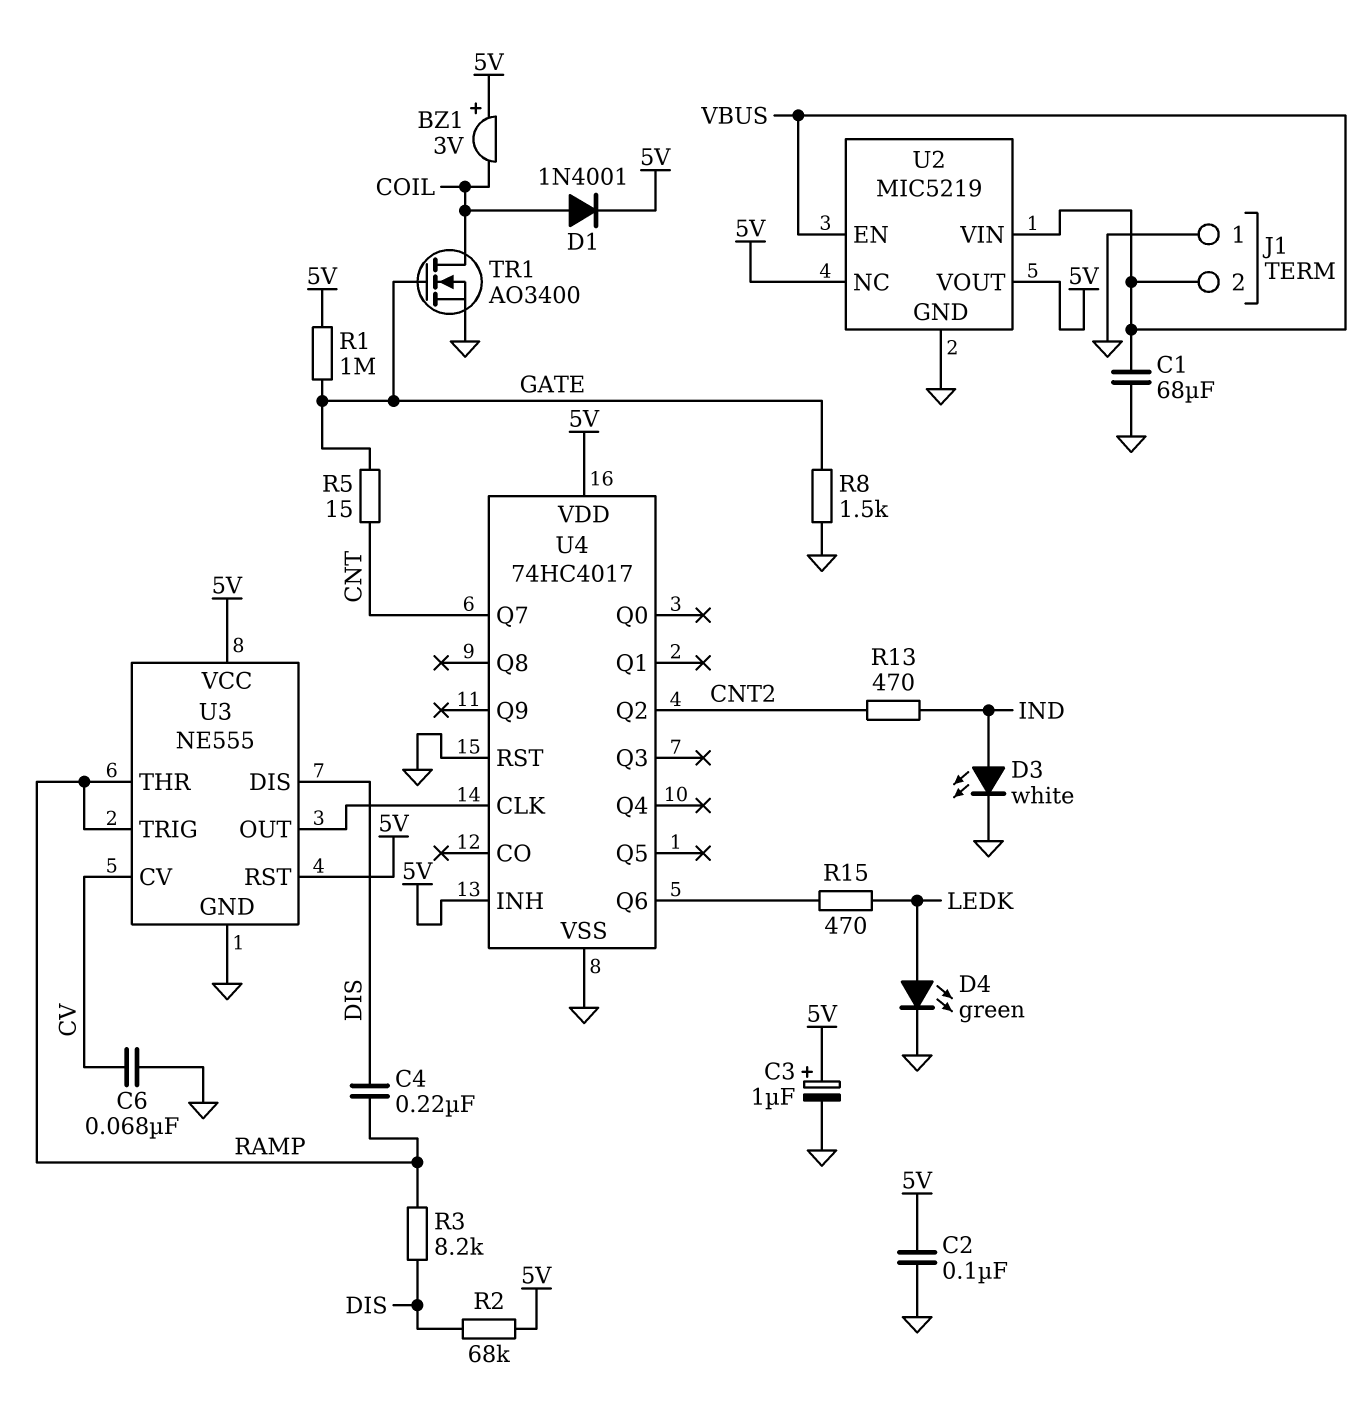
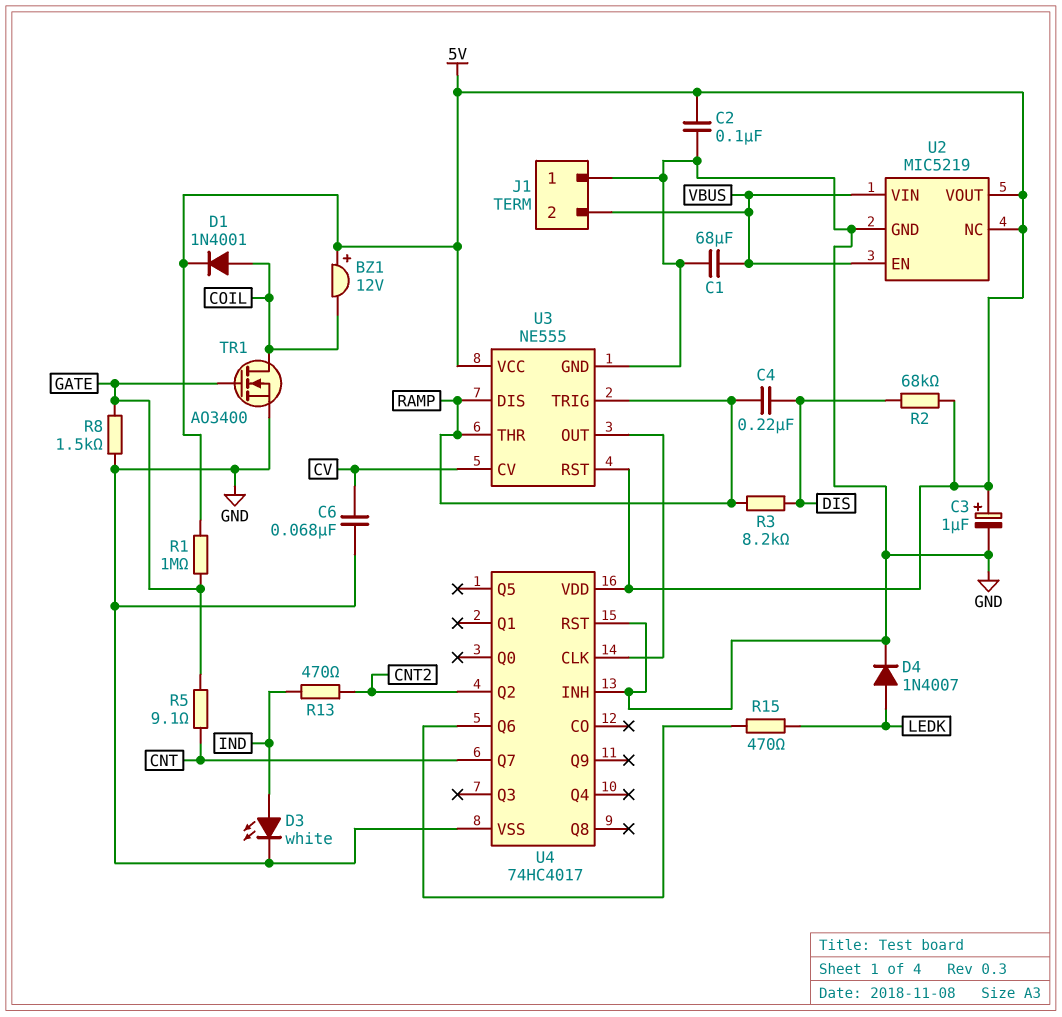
BZ1: buzzer 3V (plus 5V, minus COIL) -> buzzer 12V (plus 5V, minus COIL)
D4: LED green (A LEDK, K GND) -> diode 1N4007 (A LEDK, K GND)
R5: 15 (CNT, GATE) -> 9.1 (CNT, GATE)
U3 pin DIS: DIS -> RAMP
U4 pin INH: 5V -> GND

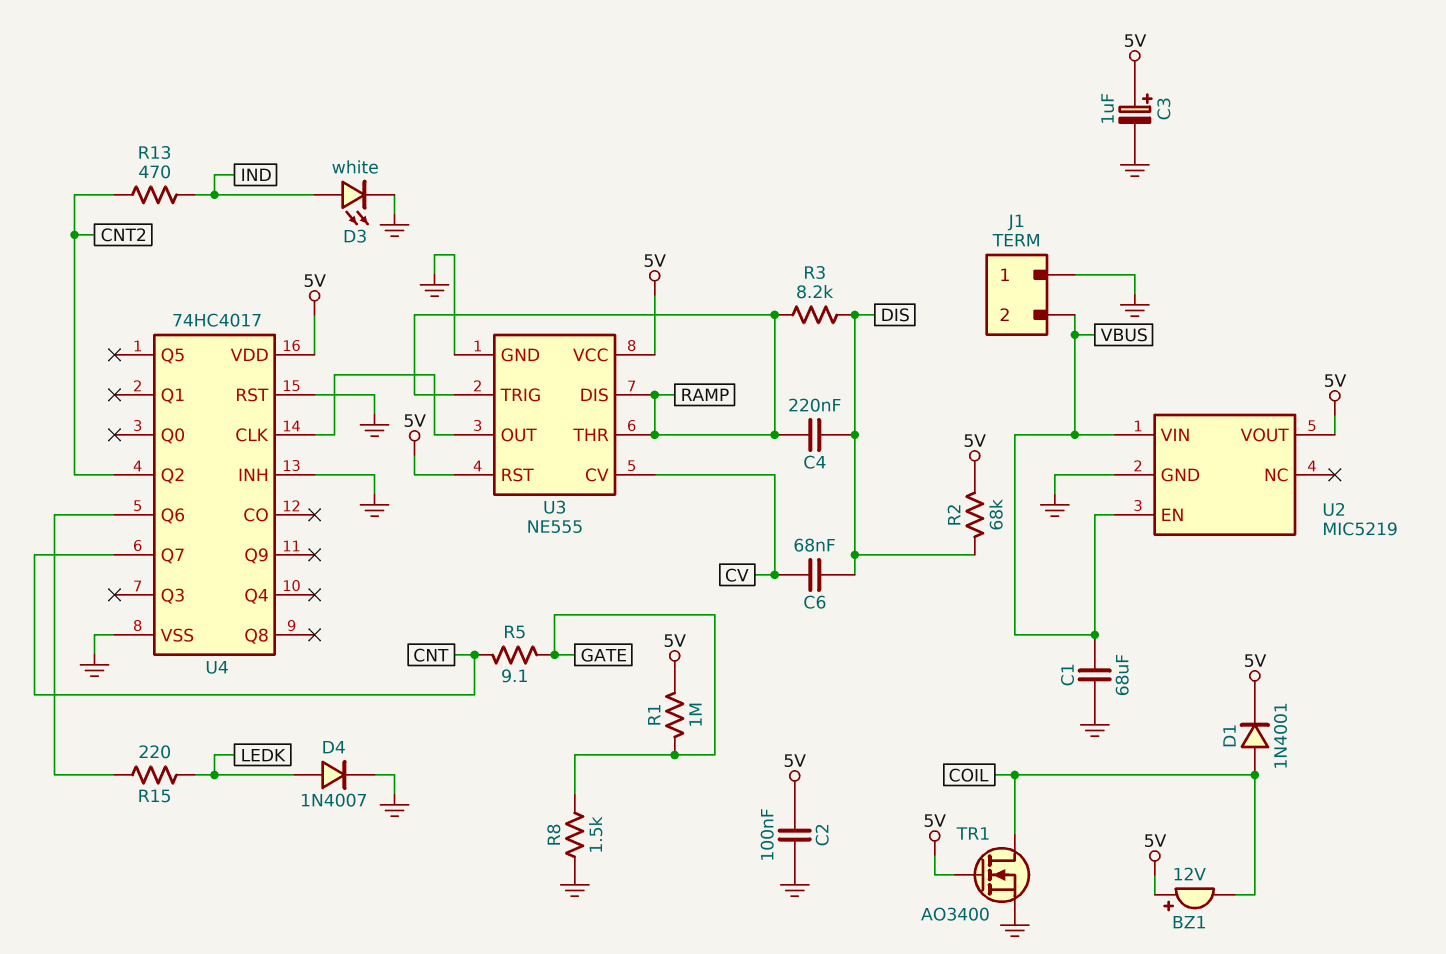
C6: 68nF (CV, GND) -> 68nF (CV, DIS)
R15: 470 (LEDK, U4/Q6) -> 220 (LEDK, U4/Q6)
TR1: NMOS AO3400 (G GATE, D COIL, S GND) -> NMOS AO3400 (G 5V, D COIL, S GND)
U2 pin NC: 5V -> none

